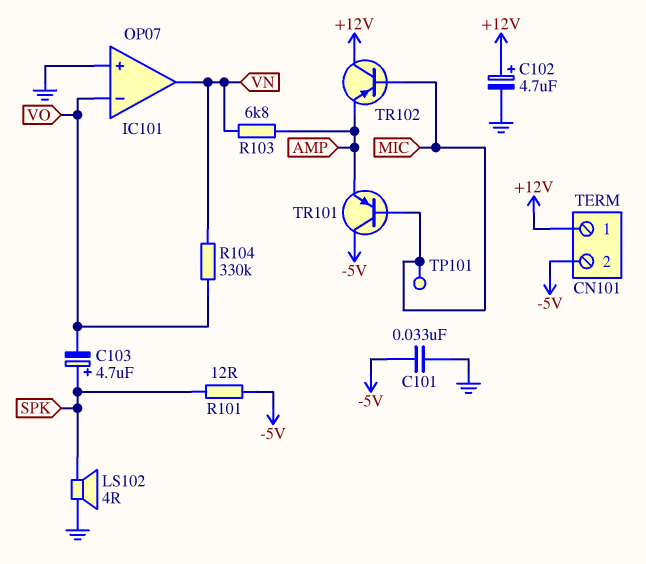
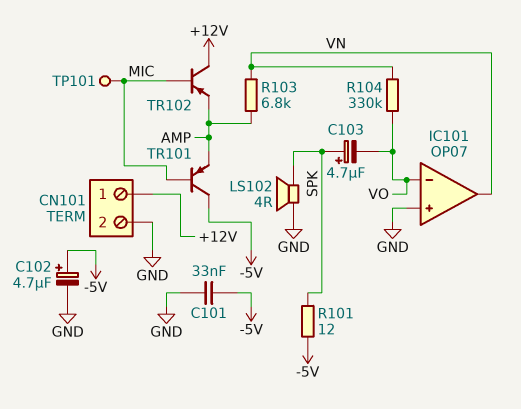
C102: 4.7uF (plus +12V, minus GND) -> 4.7uF (plus -5V, minus GND)
CN101 pin 2: -5V -> GND

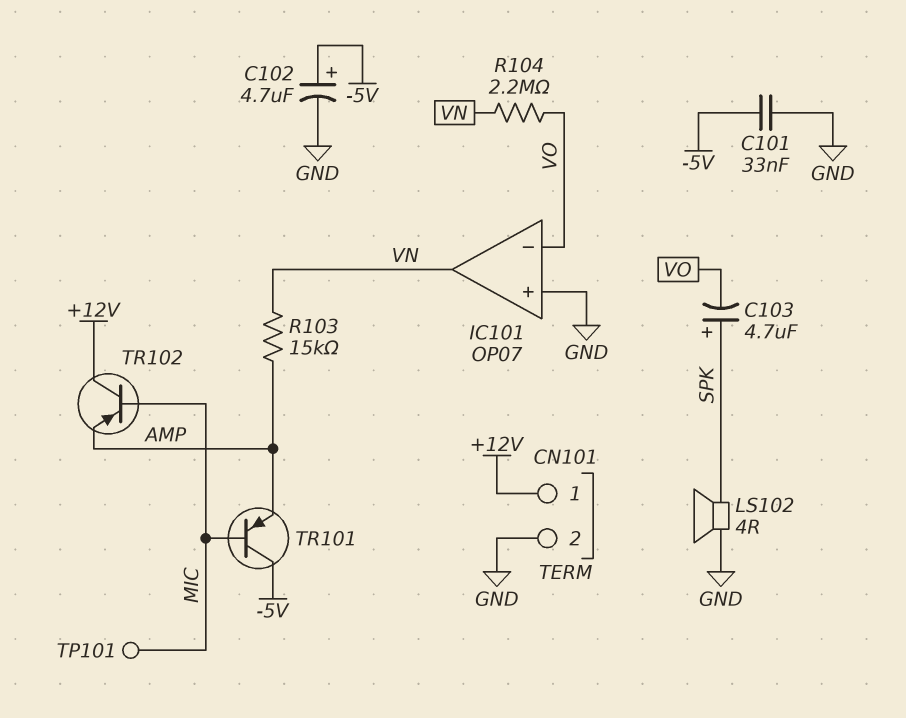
R101: 12 (-5V, SPK) -> none
R103: 6.8k (AMP, VN) -> 15k (AMP, VN)
R104: 330k (VN, VO) -> 2.2M (VN, VO)

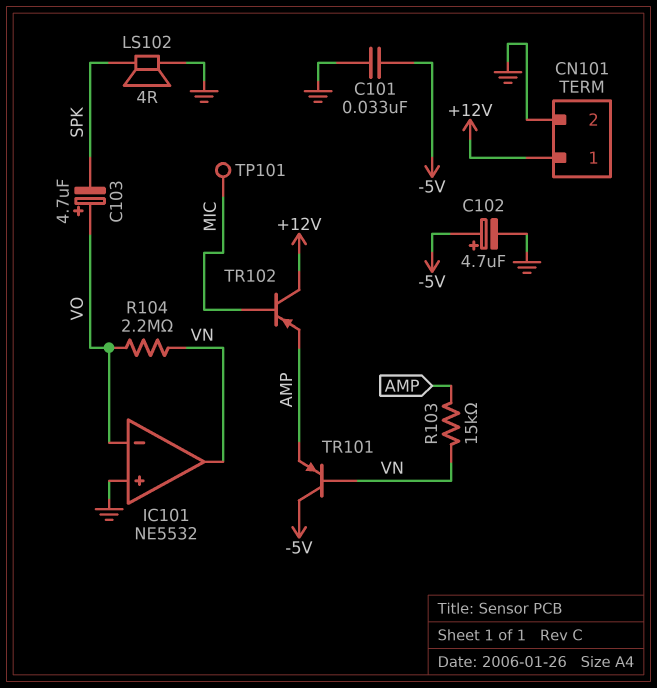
C103: 4.7uF (plus SPK, minus VO) -> 4.7uF (plus VO, minus SPK)
IC101: OP07 -> NE5532
TR101: PNP (B MIC, C -5V, E AMP) -> PNP (B VN, C -5V, E AMP)

